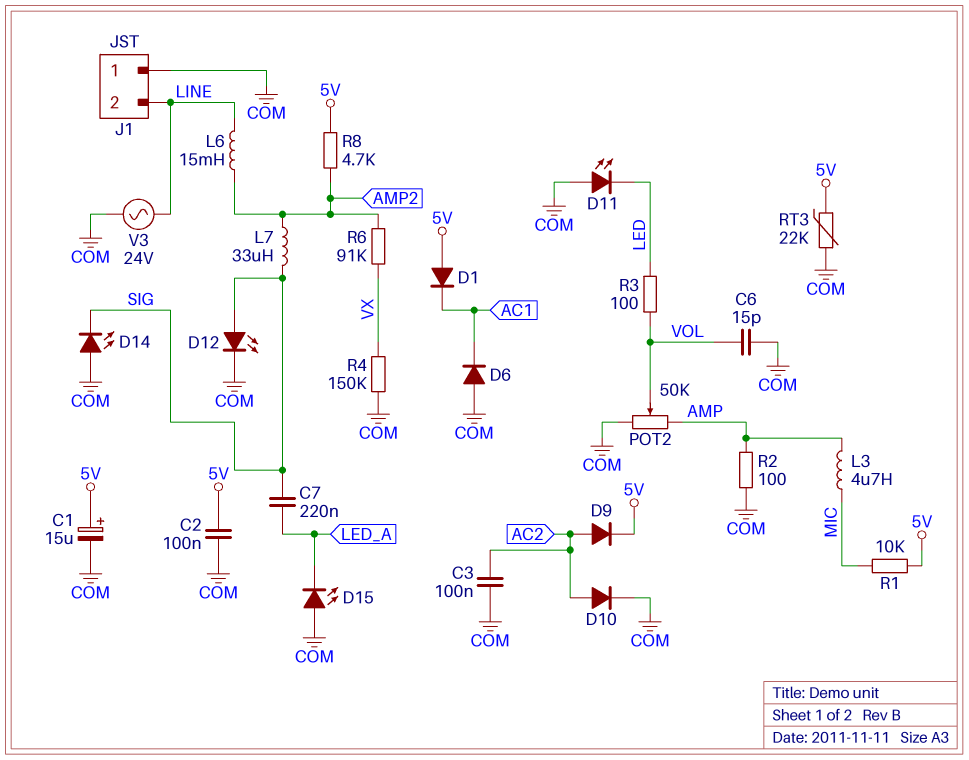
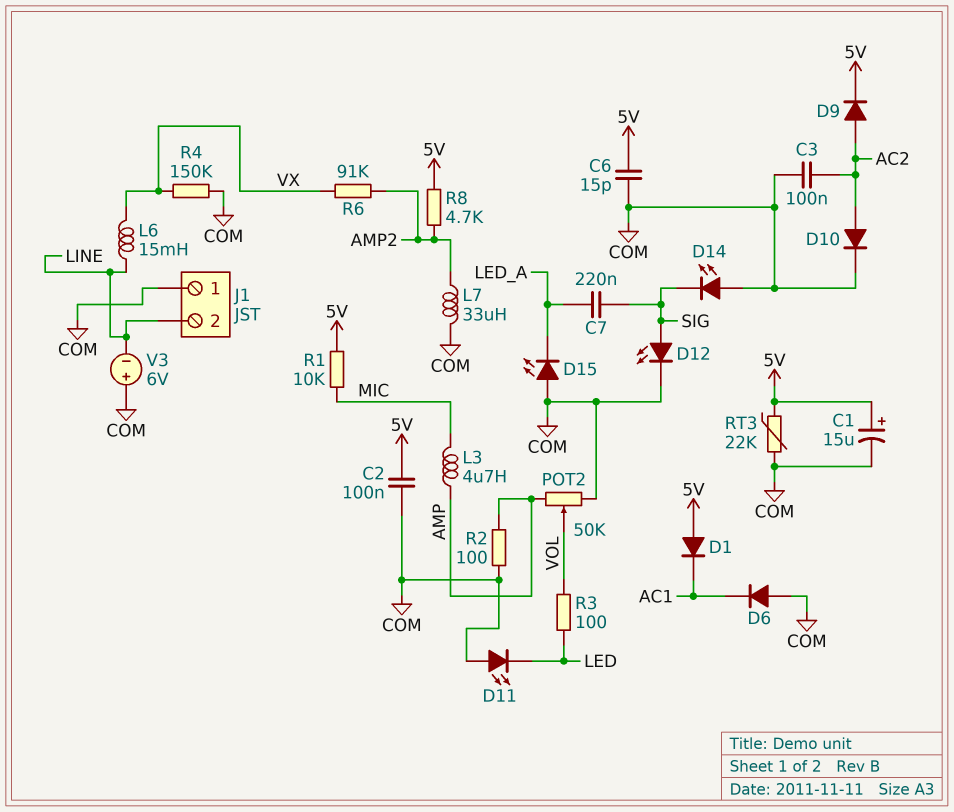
C6: 15pF (COM, VOL) -> 15pF (5V, COM)
L6: 15mH (AMP2, LINE) -> 15mH (LINE, VX)
L7: 33uH (AMP2, SIG) -> 33uH (AMP2, COM)
V3: AC 24V (COM, LINE) -> 6V (plus COM, minus LINE)

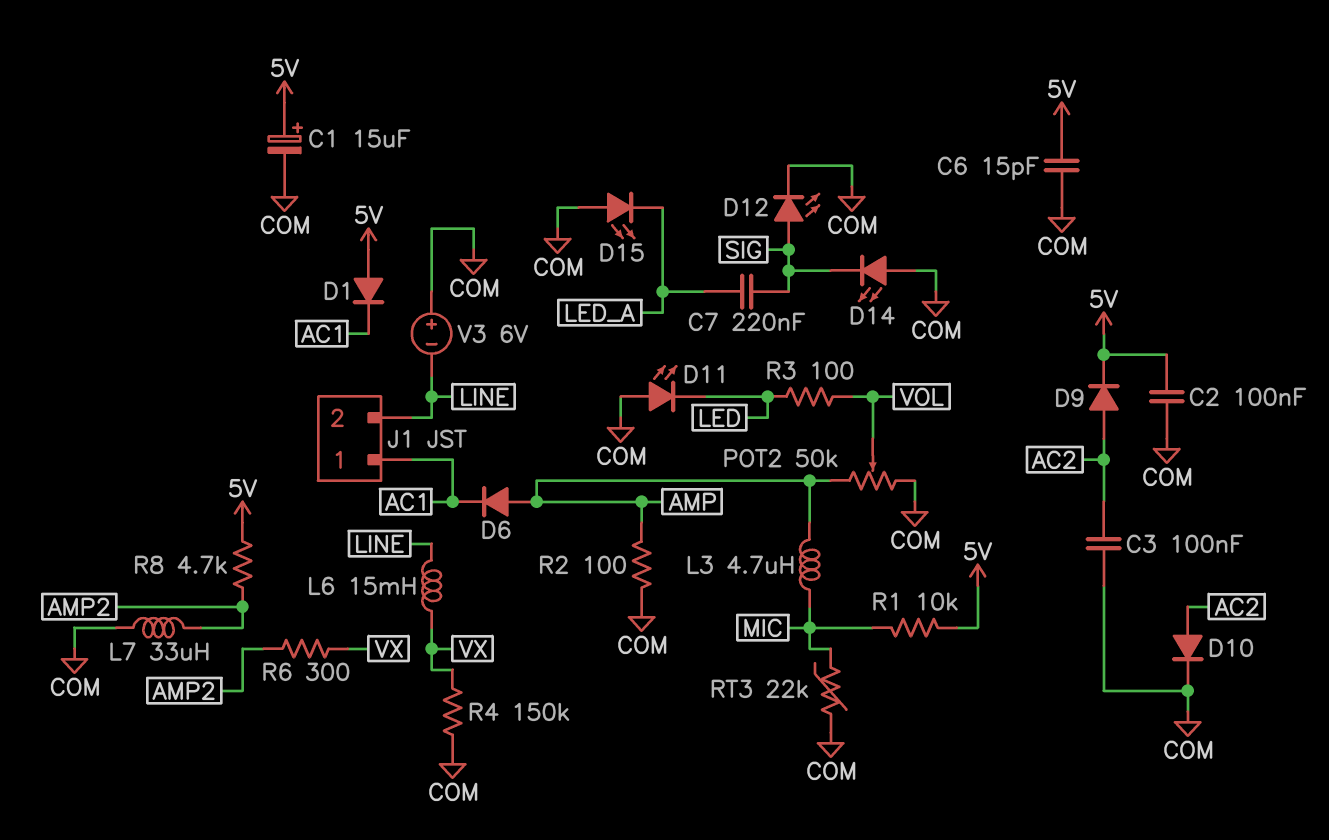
D6: diode (A COM, K AC1) -> diode (A AMP, K AC1)
J1 pin 1: COM -> AC1
R6: 91k (AMP2, VX) -> 300 (AMP2, VX)
RT3: 22k (5V, COM) -> 22k (COM, MIC)

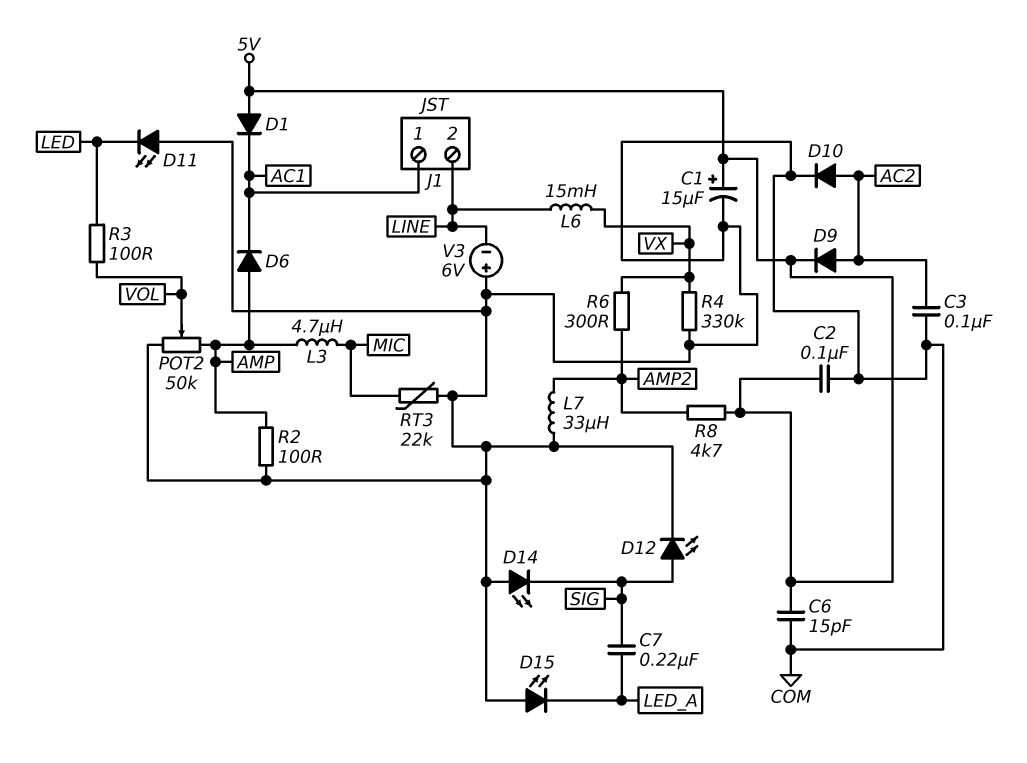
R1: 10k (5V, MIC) -> none
R4: 150k (COM, VX) -> 330k (COM, VX)

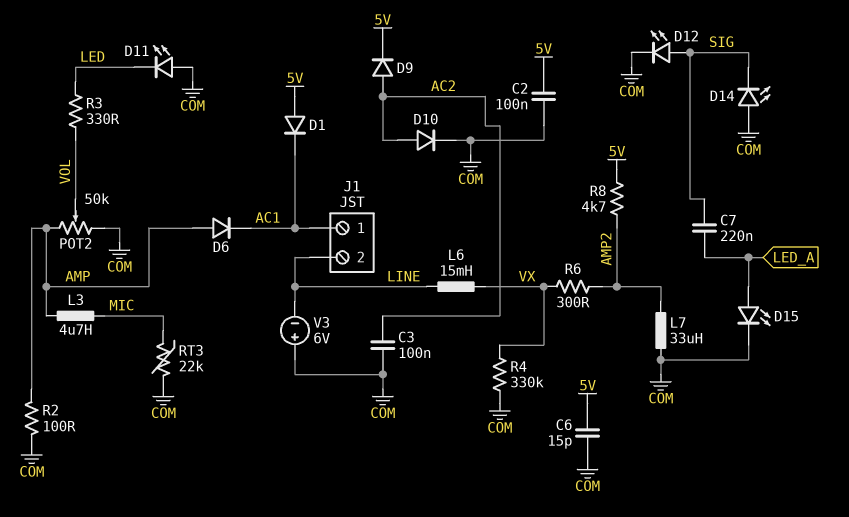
C1: 15uF (plus 5V, minus COM) -> none
D15: LED (A COM, K LED_A) -> LED (A LED_A, K COM)
R3: 100 (LED, VOL) -> 330 (LED, VOL)

